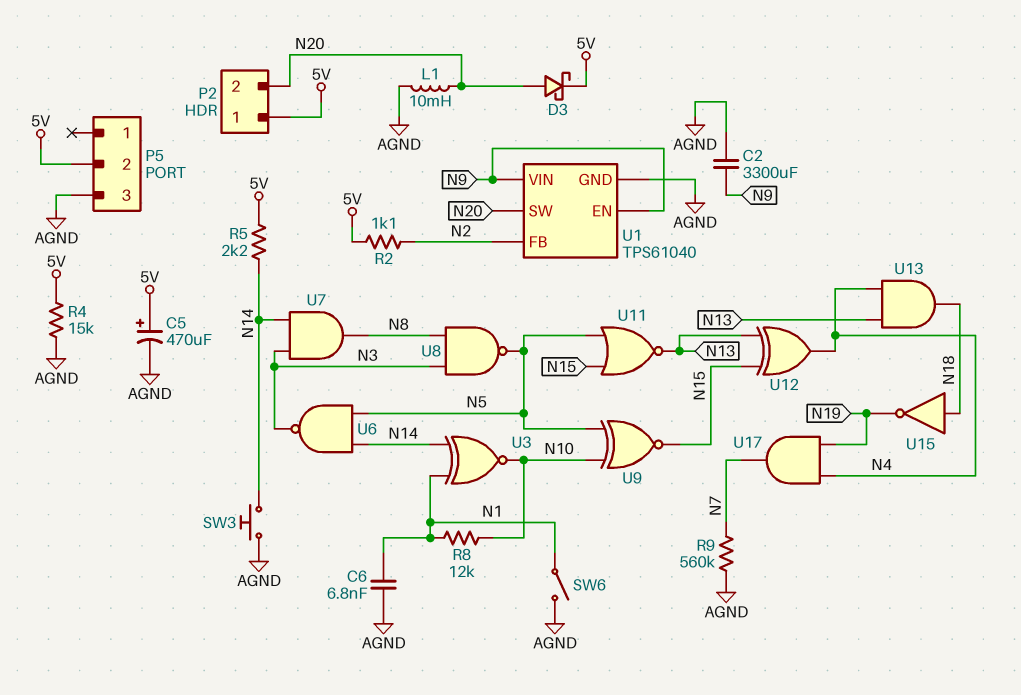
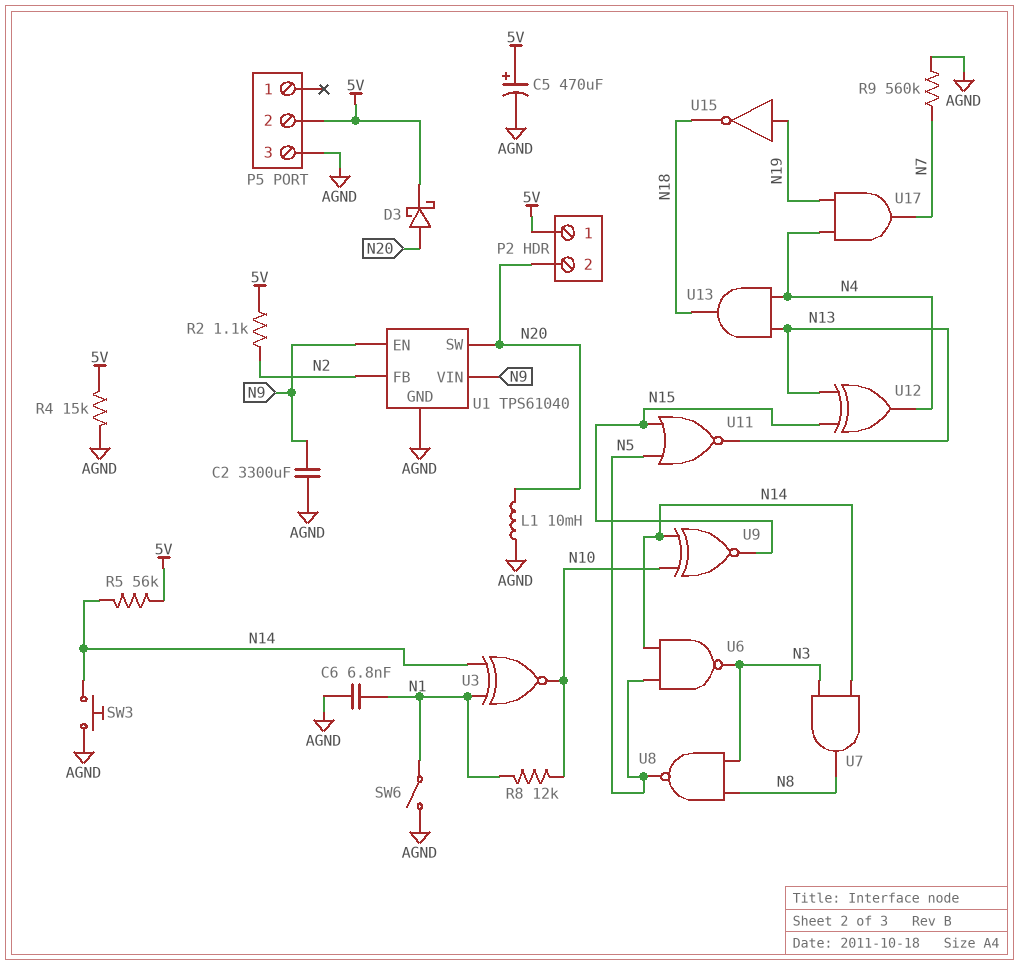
R5: 2.2k (5V, N14) -> 56k (5V, N14)
U9: XNOR (in N5, in N10, out N15) -> XNOR (in N10, in N14, out N15)
U15: NOT (in N18, out N19) -> NOT (in N19, out N18)

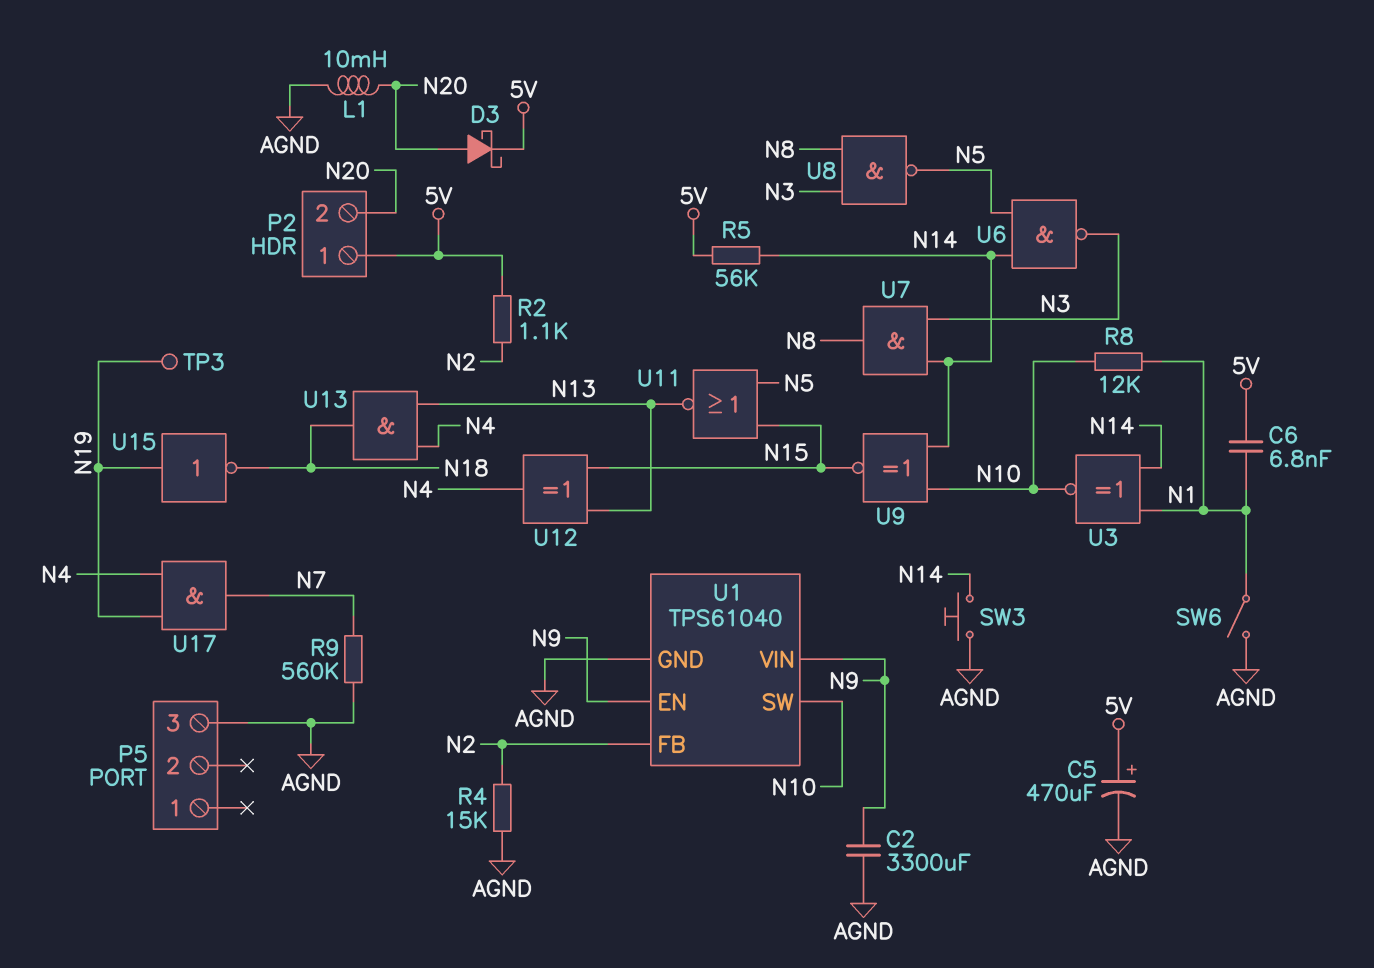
C6: 6.8nF (AGND, N1) -> 6.8nF (5V, N1)
P5 pin 2: 5V -> none
R4: 15k (5V, AGND) -> 15k (AGND, N2)
TP3: none -> test point (N19)
U1 pin SW: N20 -> N10

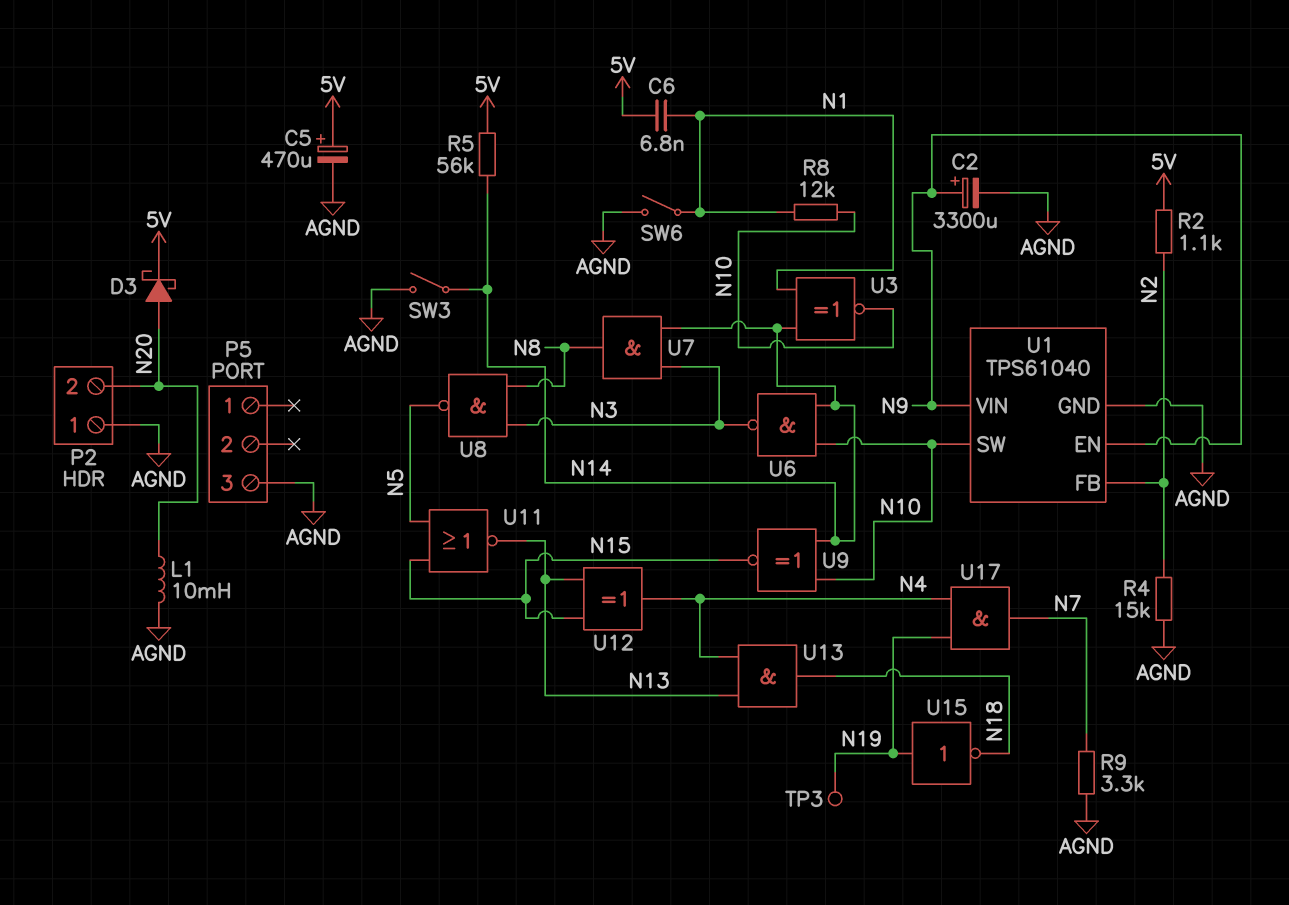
C2: 3300uF (AGND, N9) -> 3300uF (plus N9, minus AGND)
P2 pin 1: 5V -> AGND
R9: 560k (AGND, N7) -> 3.3k (AGND, N7)
SW3: button (AGND, N14) -> switch (AGND, N14)
U6: NAND (in N5, in N14, out N3) -> NAND (in N10, in N14, out N3)

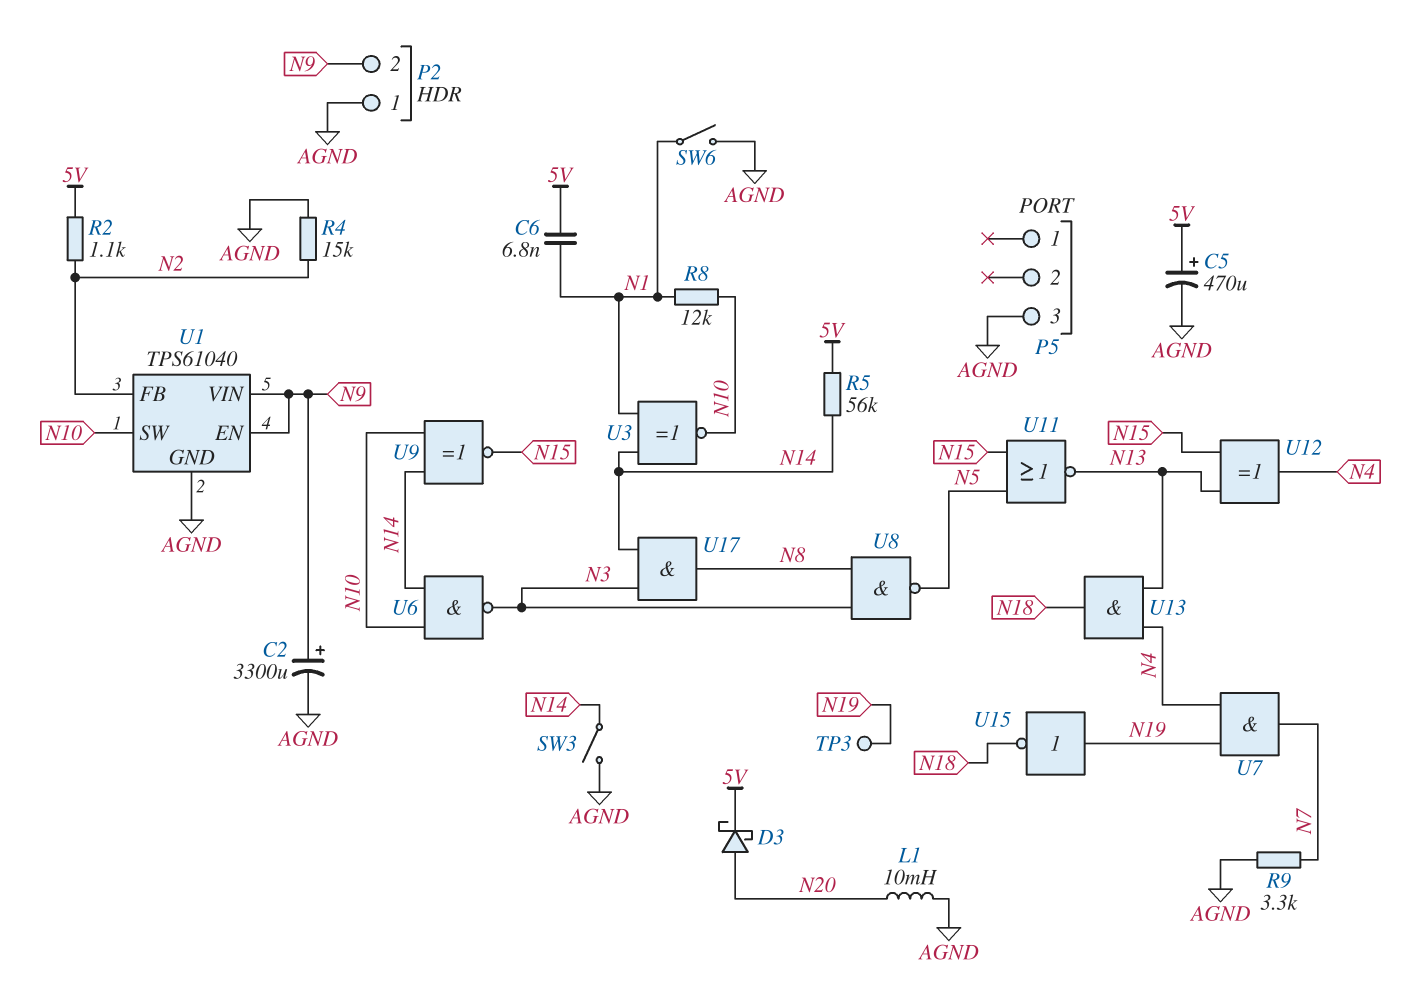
P2 pin 2: N20 -> N9
U7: AND (in N3, in N14, out N8) -> AND (in N4, in N19, out N7)
U17: AND (in N4, in N19, out N7) -> AND (in N3, in N14, out N8)

